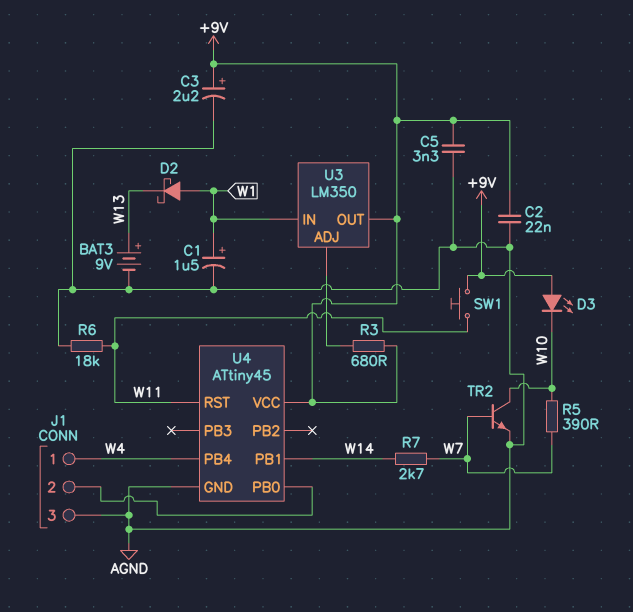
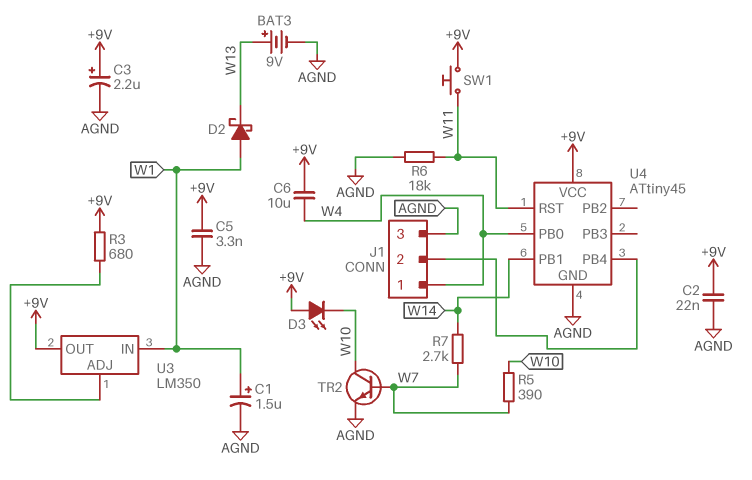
C6: none -> 10uF (+9V, W4)
U4 pin PB0: J1/2 -> W4
U4 pin PB4: W4 -> J1/2

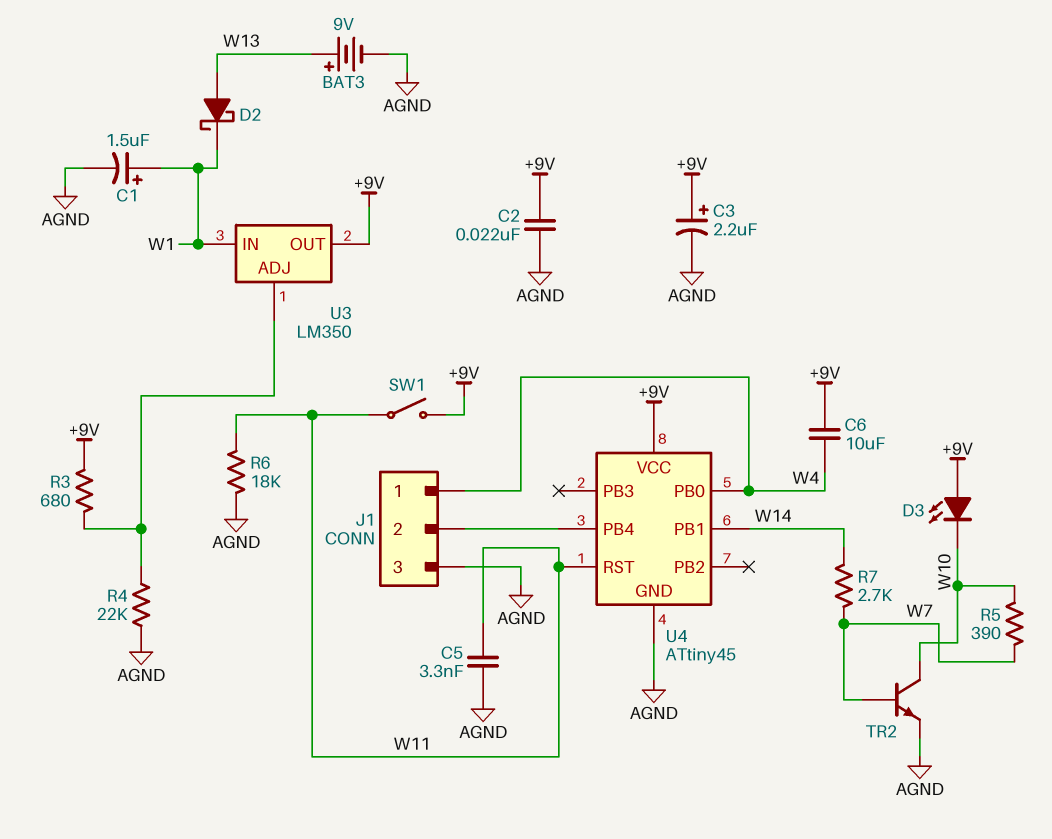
C5: 3.3nF (+9V, AGND) -> 3.3nF (AGND, W11)
D2: schottky (A W1, K W13) -> schottky (A W13, K W1)
R4: none -> 22k (AGND, U3/ADJ)
SW1: button (+9V, W11) -> switch (+9V, W11)

